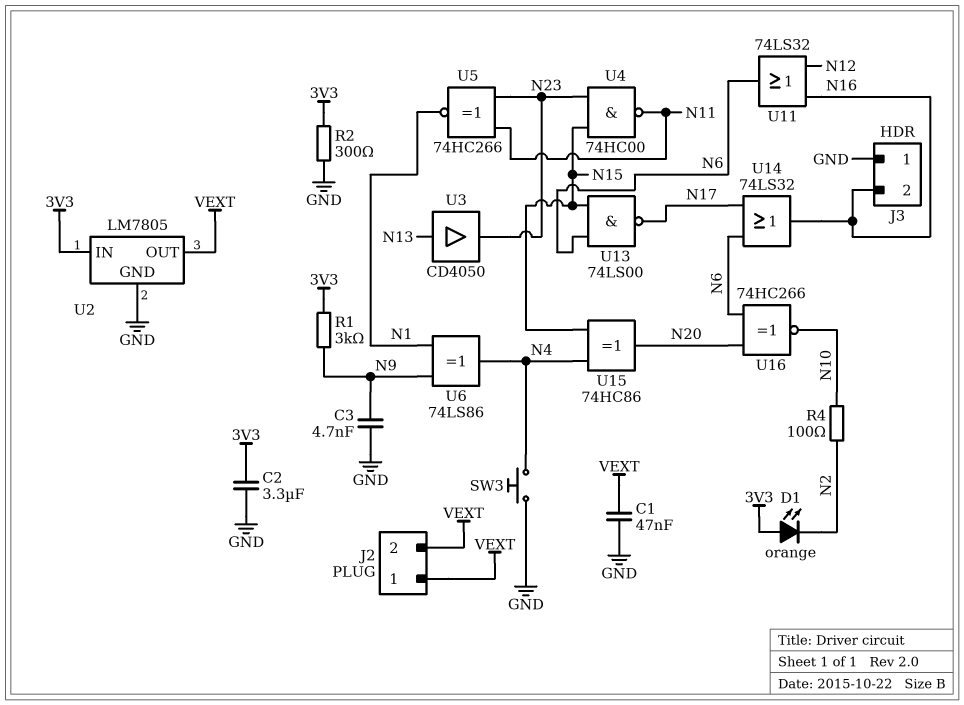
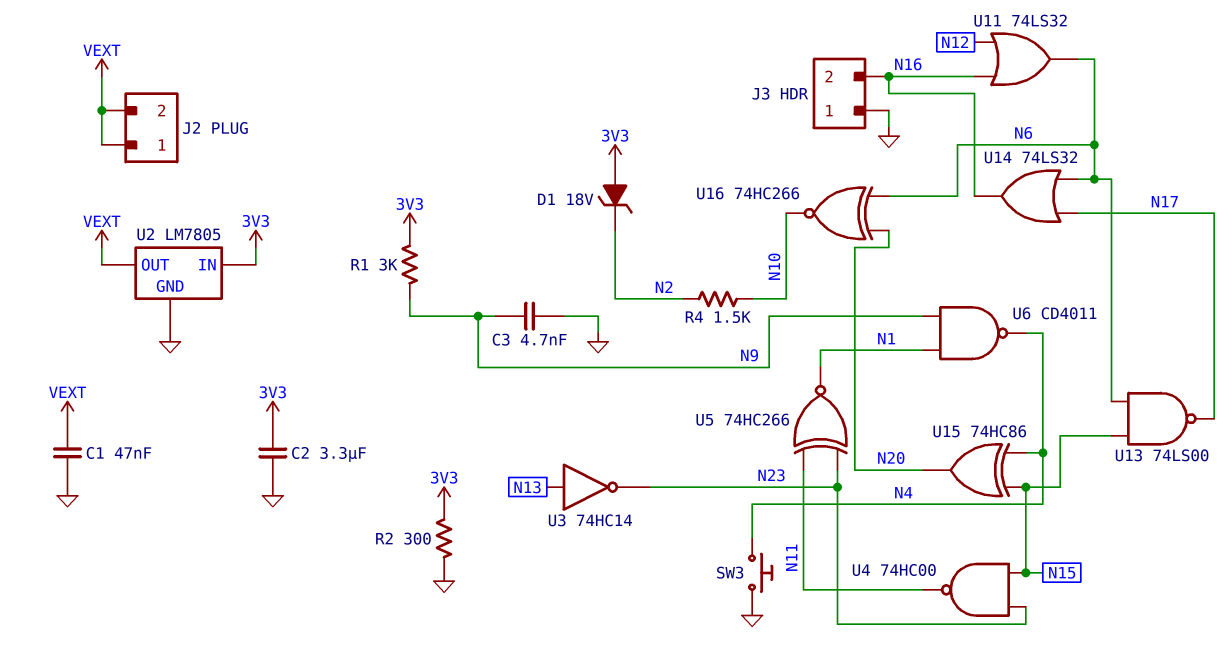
D1: LED orange (A 3V3, K N2) -> zener 18V (A 3V3, K N2)
R4: 100 (N2, N10) -> 1.5k (N2, N10)
U3: buffer CD4050 (in N13, out N23) -> NOT 74HC14 (in N13, out N23)
U6: XOR 74LS86 (in N1, in N9, out N4) -> NAND CD4011 (in N1, in N9, out N4)

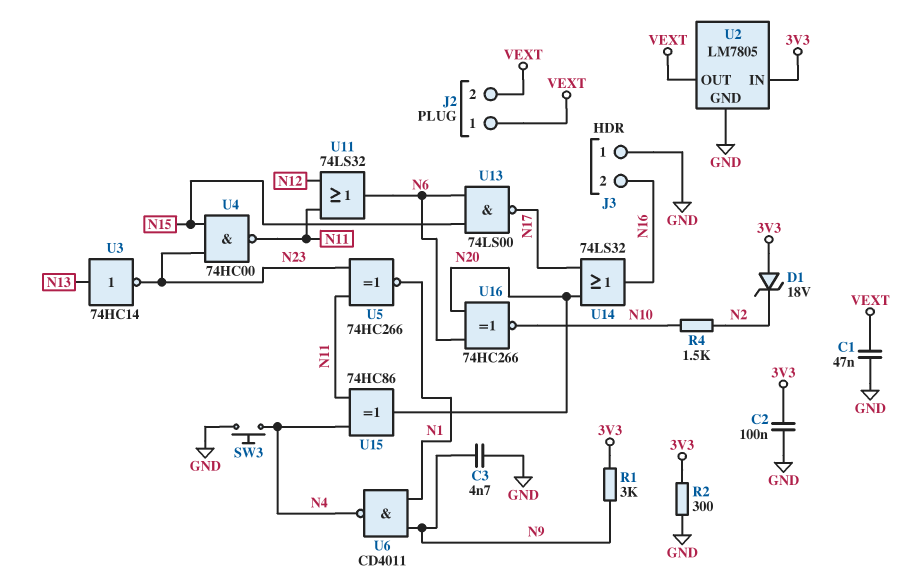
C2: 3.3uF (3V3, GND) -> 100nF (3V3, GND)
U11: OR 74LS32 (in N12, in N16, out N6) -> OR 74LS32 (in N11, in N12, out N6)
U14: OR 74LS32 (in N6, in N17, out N16) -> OR 74LS32 (in N17, in N20, out N16)
U15: XOR 74HC86 (in N4, in N15, out N20) -> XOR 74HC86 (in N4, in N11, out N20)

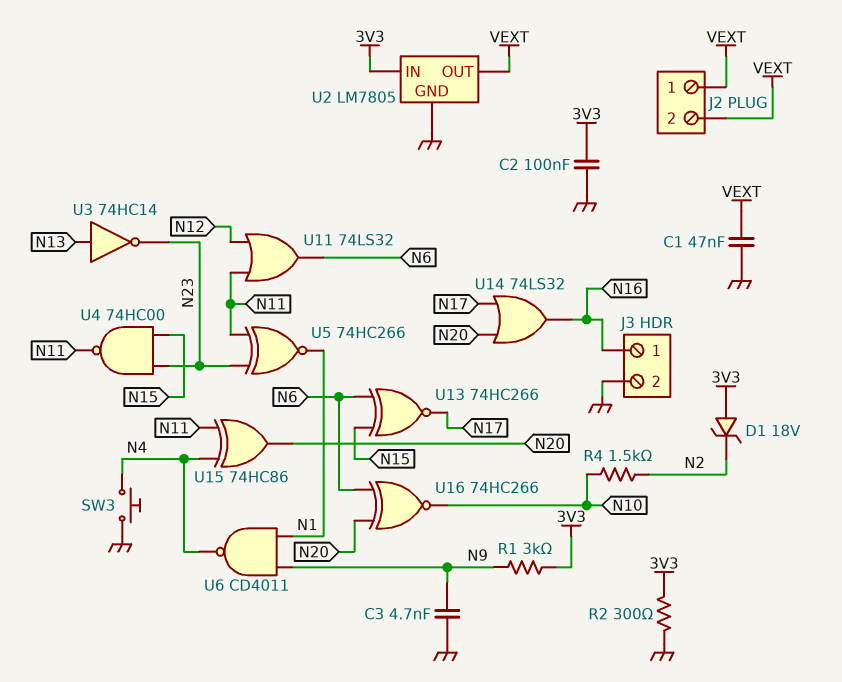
J3 pin 1: GND -> N16
J3 pin 2: N16 -> GND
U13: NAND 74LS00 (in N6, in N15, out N17) -> XNOR 74HC266 (in N6, in N15, out N17)

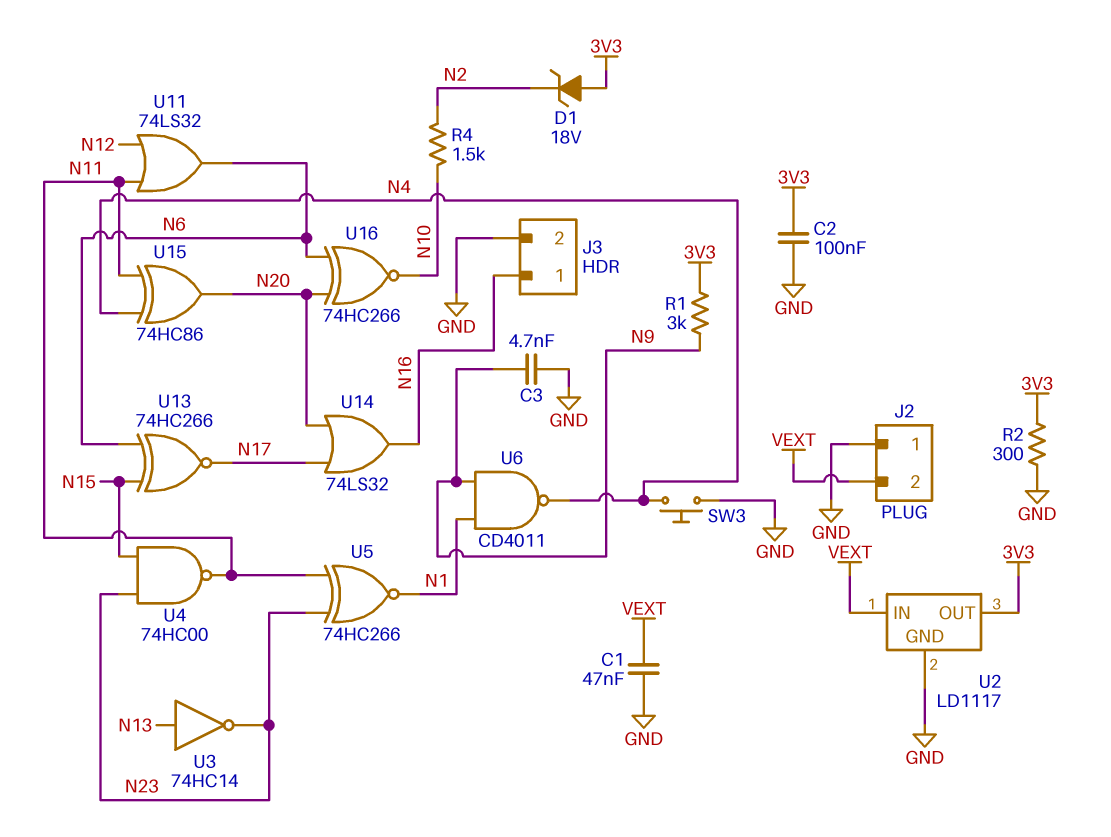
J2 pin 1: VEXT -> GND
U2: LM7805 -> LD1117
U2 pin IN: 3V3 -> VEXT
U2 pin OUT: VEXT -> 3V3

